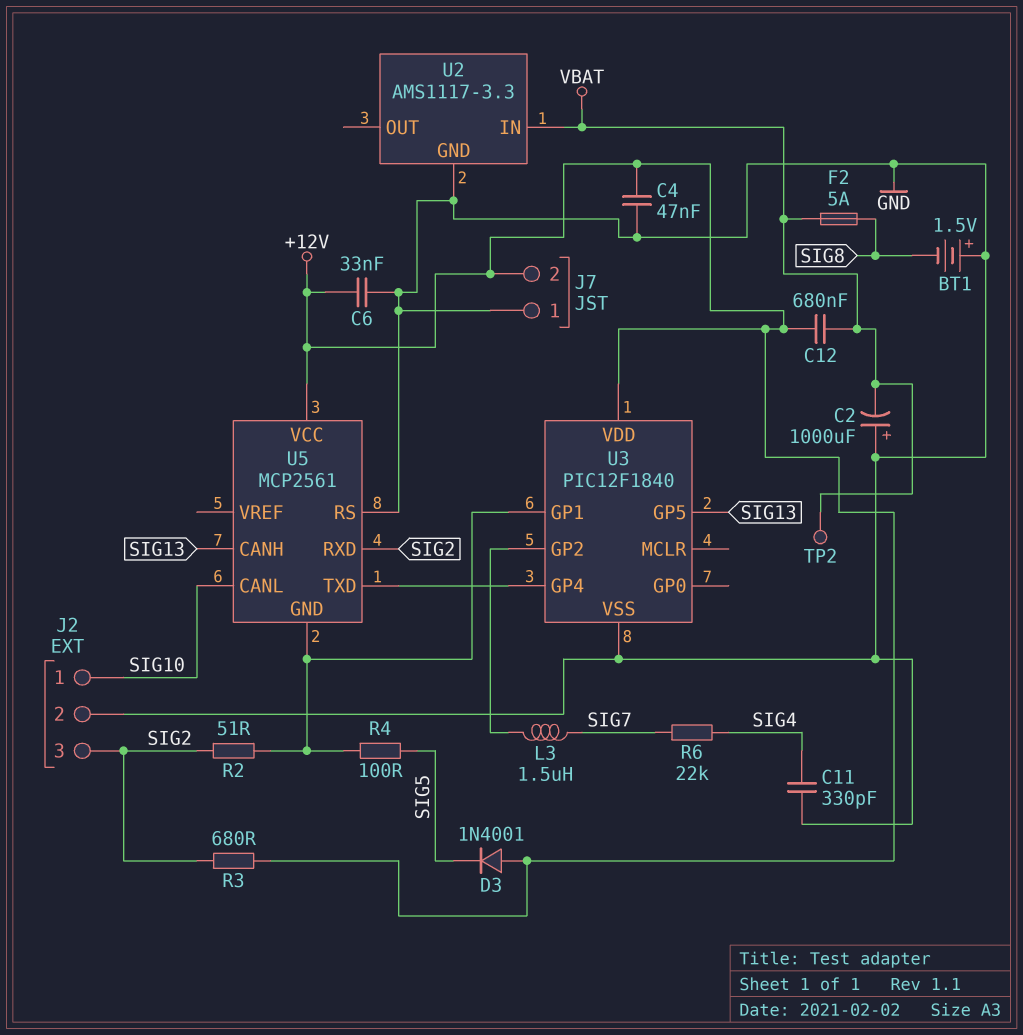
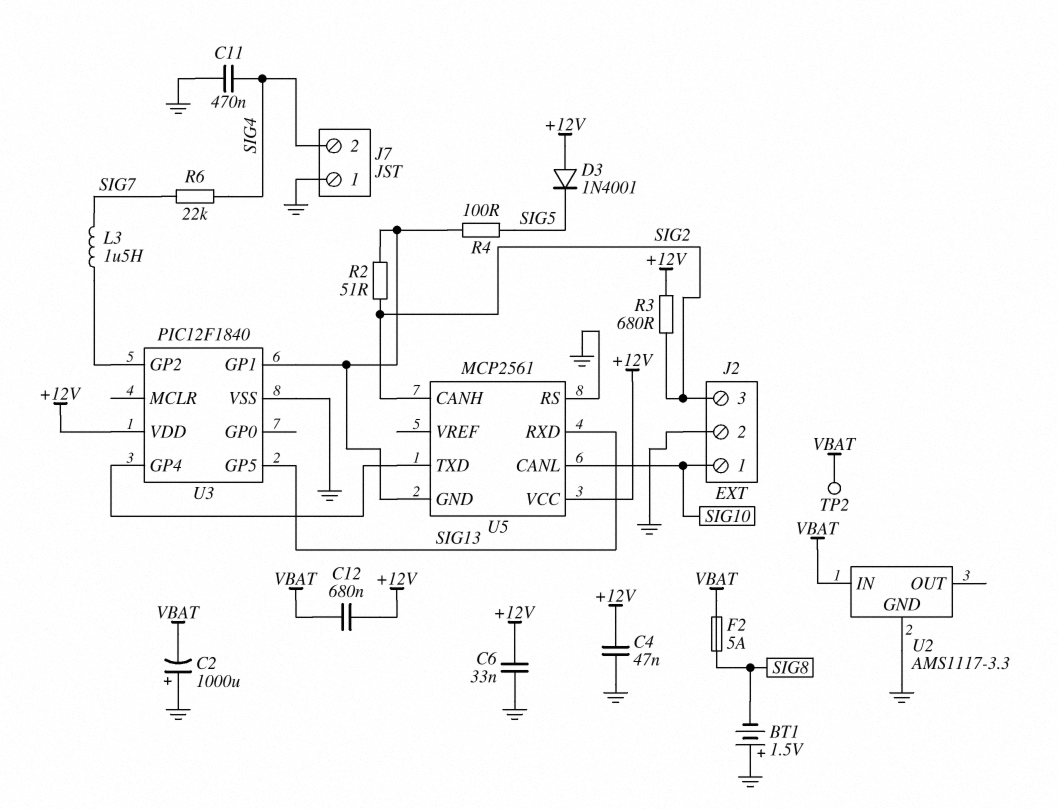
C11: 330pF (GND, SIG4) -> 470nF (GND, SIG4)
J7 pin 2: +12V -> SIG4
U5 pin CANH: SIG13 -> SIG2
U5 pin RXD: SIG2 -> SIG13

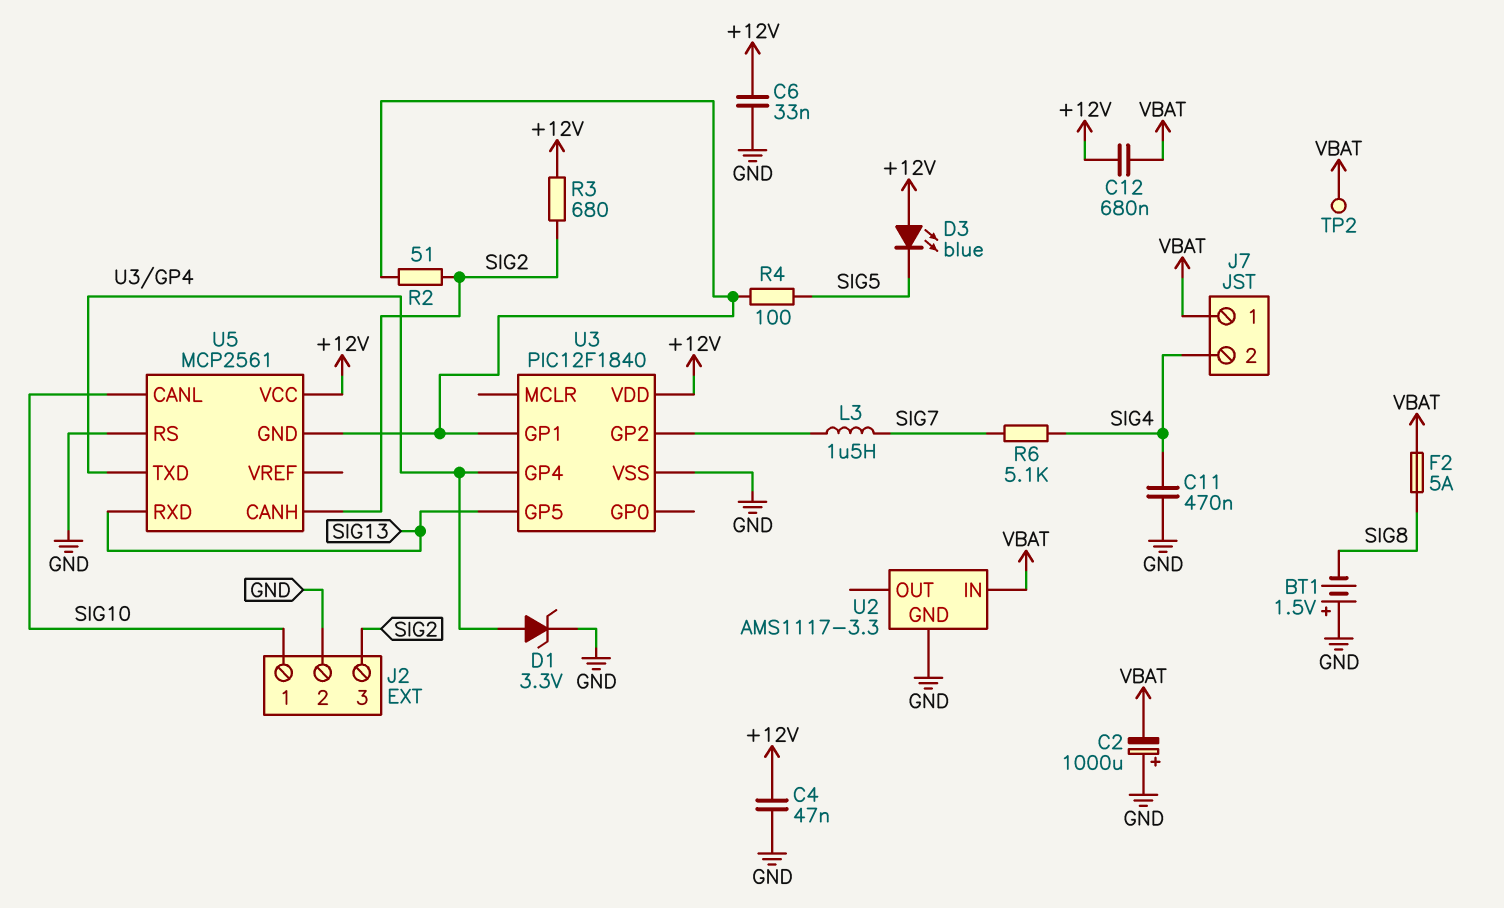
D1: none -> zener 3.3V (A U3/GP4, K GND)
D3: diode 1N4001 (A +12V, K SIG5) -> LED blue (A +12V, K SIG5)
J7 pin 1: GND -> VBAT
R6: 22k (SIG4, SIG7) -> 5.1k (SIG4, SIG7)

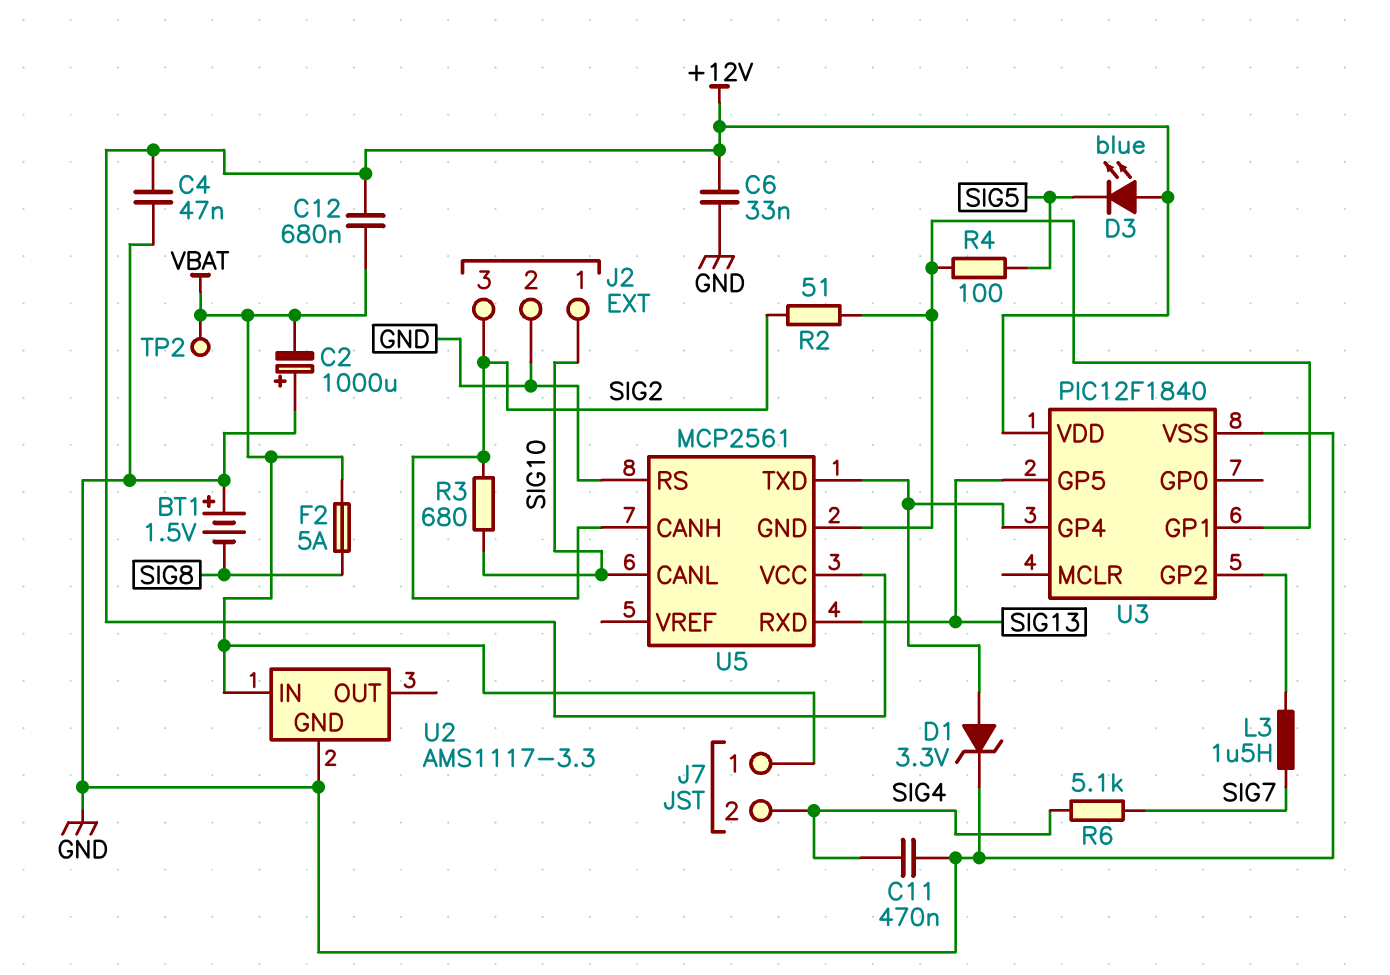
R3: 680 (+12V, SIG2) -> 680 (SIG2, SIG10)

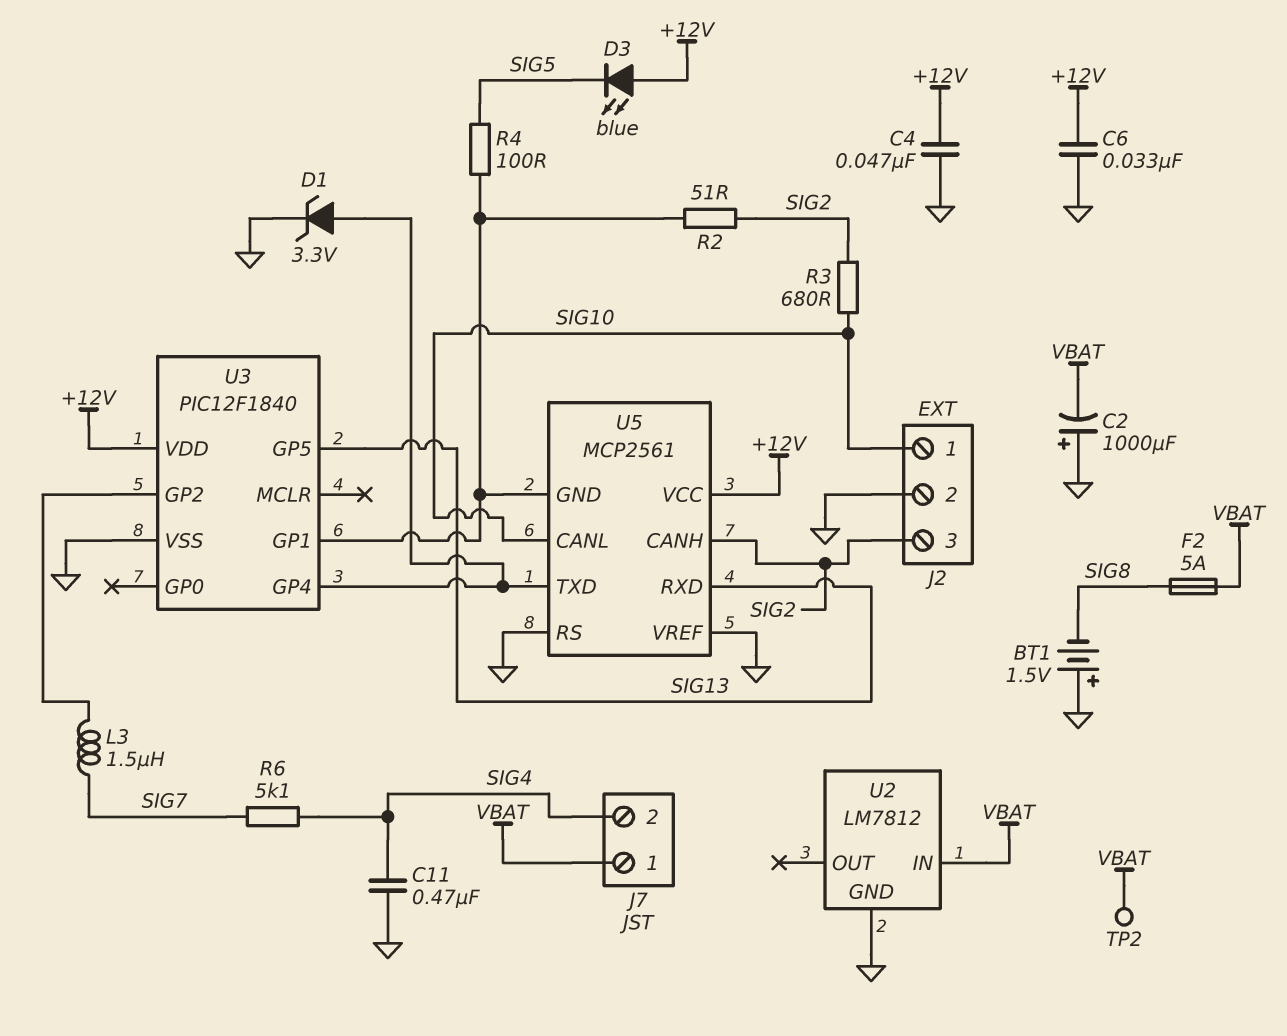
C12: 680nF (+12V, VBAT) -> none
U2: AMS1117-3.3 -> LM7812
U5 pin VREF: none -> GND

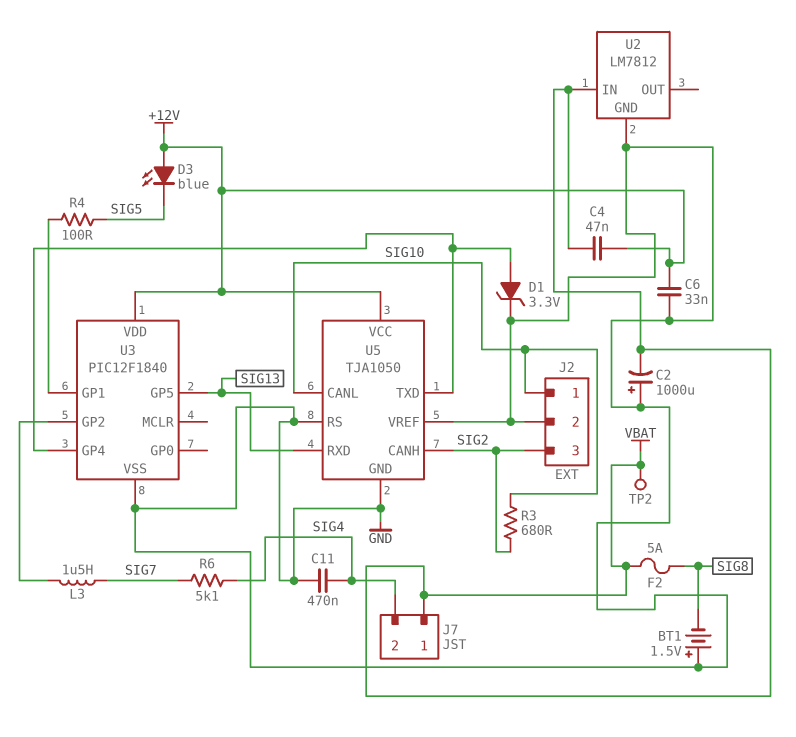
C4: 47nF (+12V, GND) -> 47nF (+12V, VBAT)
R2: 51 (SIG2, U3/GP1) -> none
U5: MCP2561 -> TJA1050
U5 pin GND: U3/GP1 -> GND

